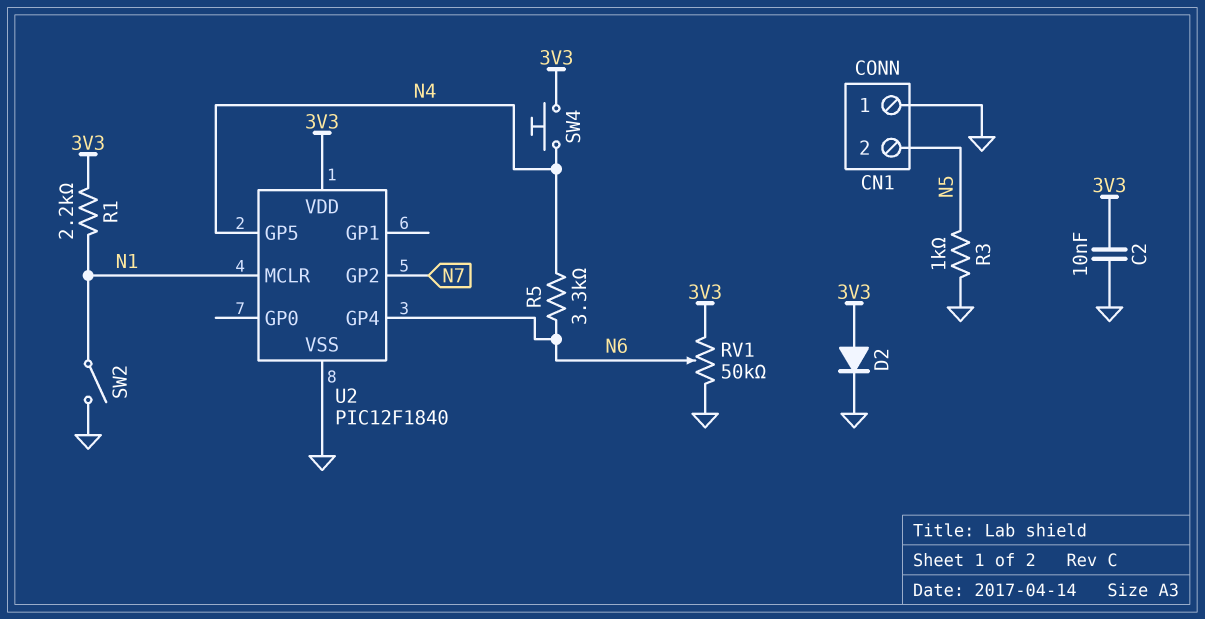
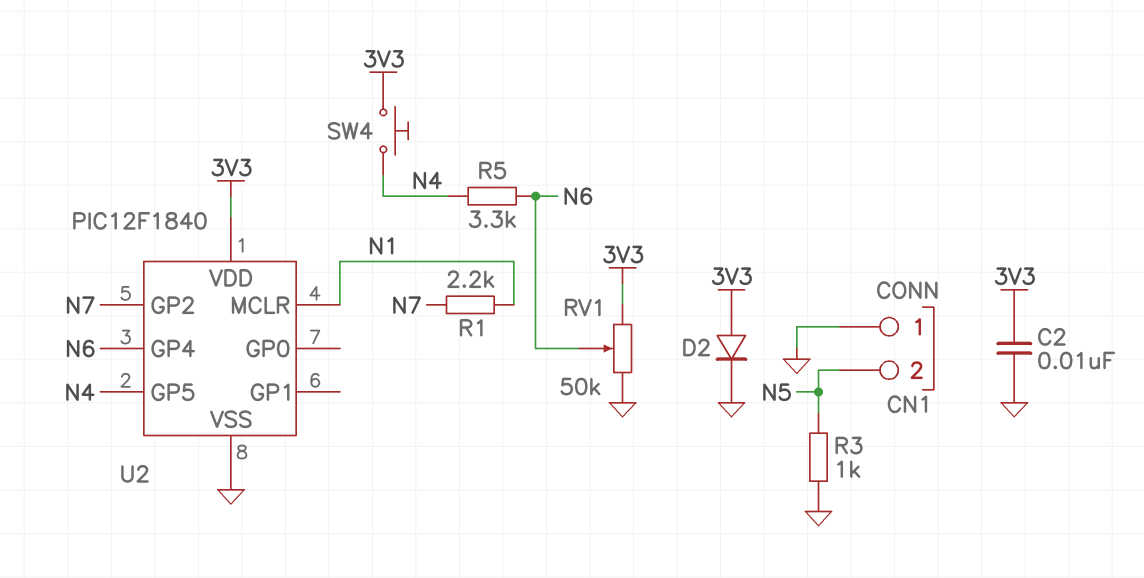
R1: 2.2k (3V3, N1) -> 2.2k (N1, N7)
SW2: switch (GND, N1) -> none

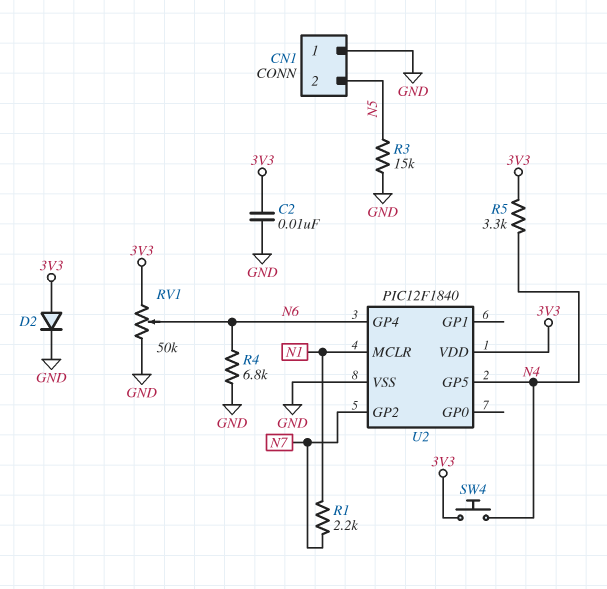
R3: 1k (GND, N5) -> 15k (GND, N5)
R4: none -> 6.8k (GND, N6)
R5: 3.3k (N4, N6) -> 3.3k (3V3, N4)

